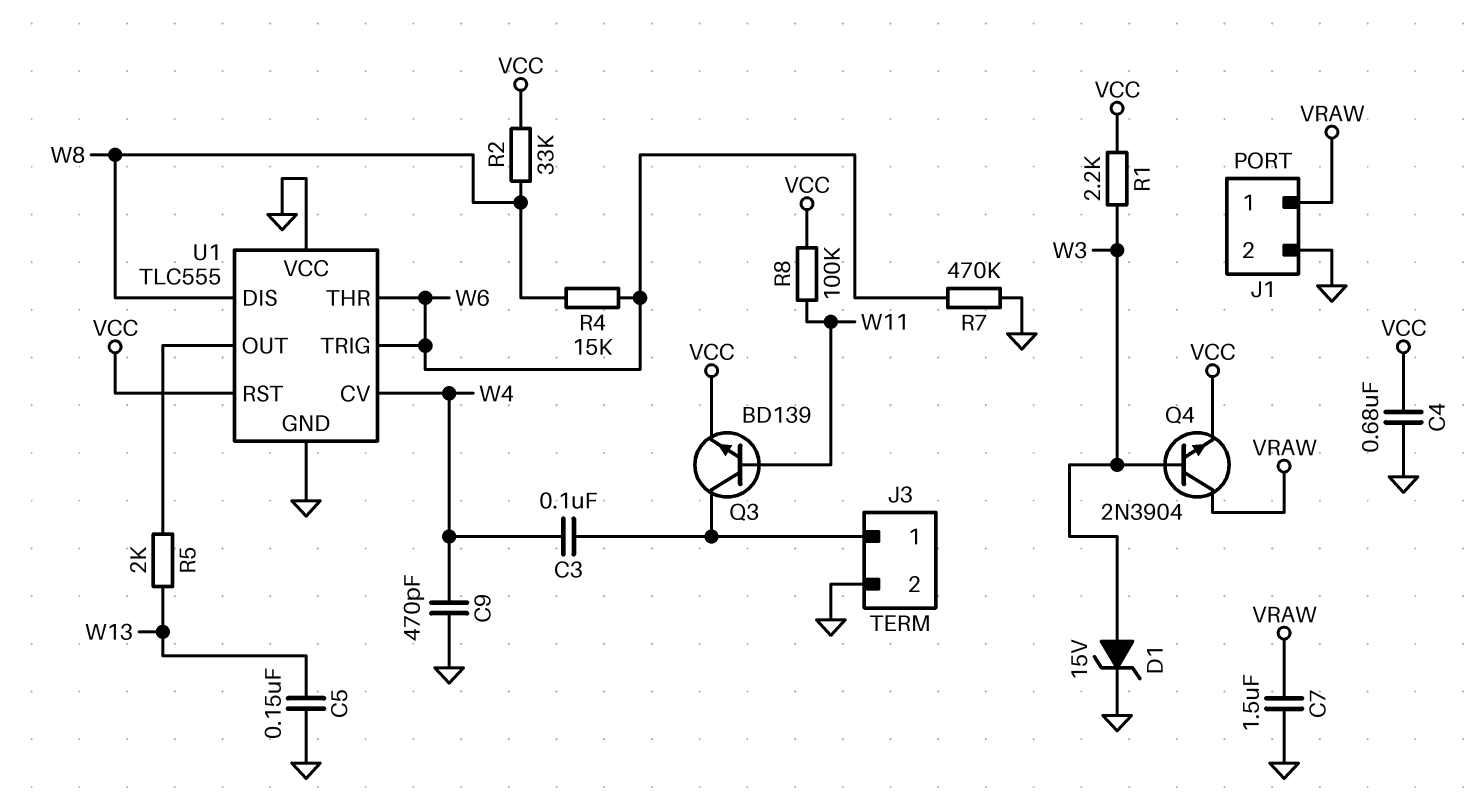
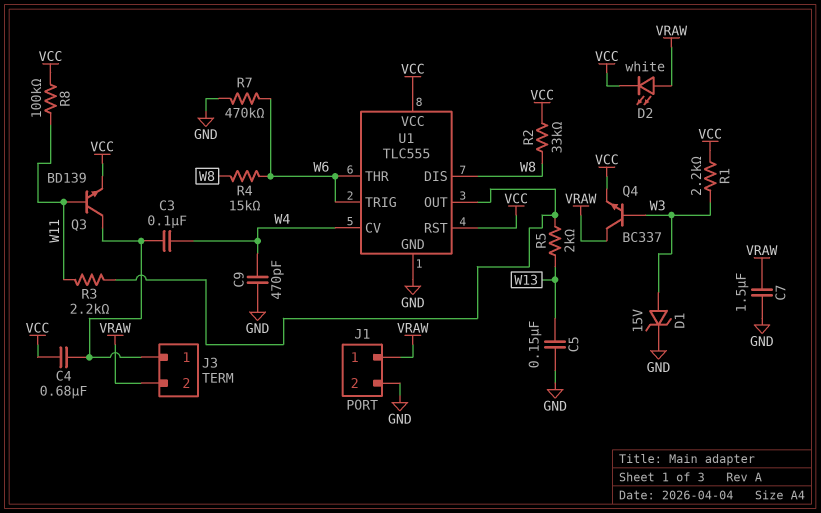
C4: 680nF (GND, VCC) -> 680nF (J3/1, VCC)
D2: none -> LED white (A VRAW, K VCC)
J3 pin 2: GND -> VRAW
Q4: NPN 2N3904 (B W3, C VRAW, E VCC) -> NPN BC337 (B W3, C VRAW, E VCC)
R3: none -> 2.2k (U1/OUT, W11)
U1 pin VCC: GND -> VCC

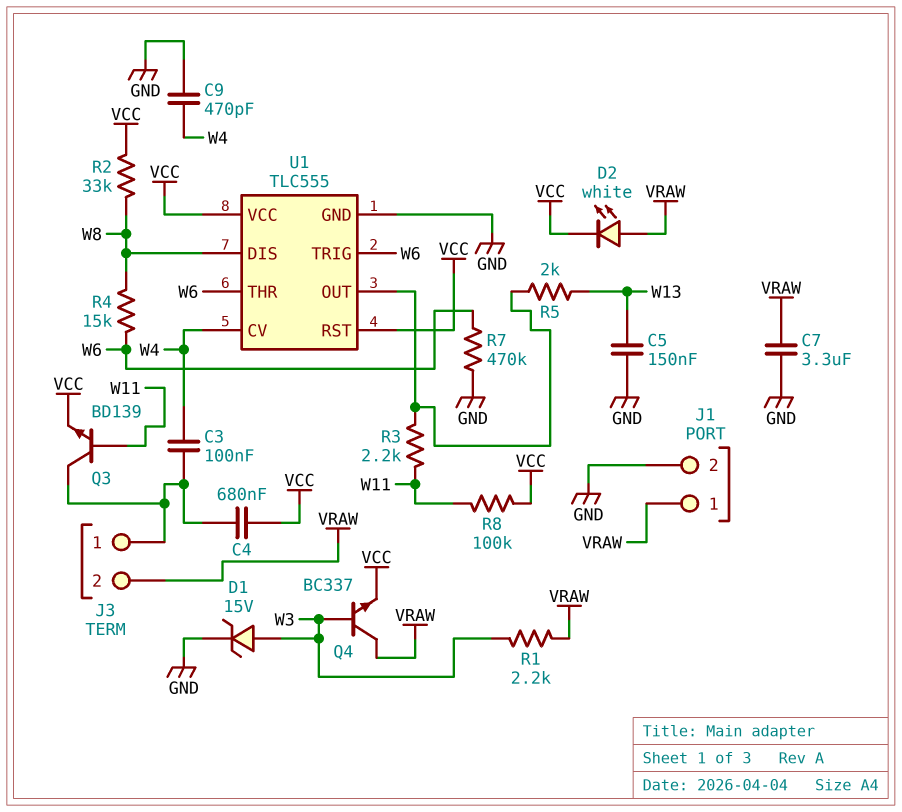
C7: 1.5uF (GND, VRAW) -> 3.3uF (GND, VRAW)
R1: 2.2k (VCC, W3) -> 2.2k (VRAW, W3)

